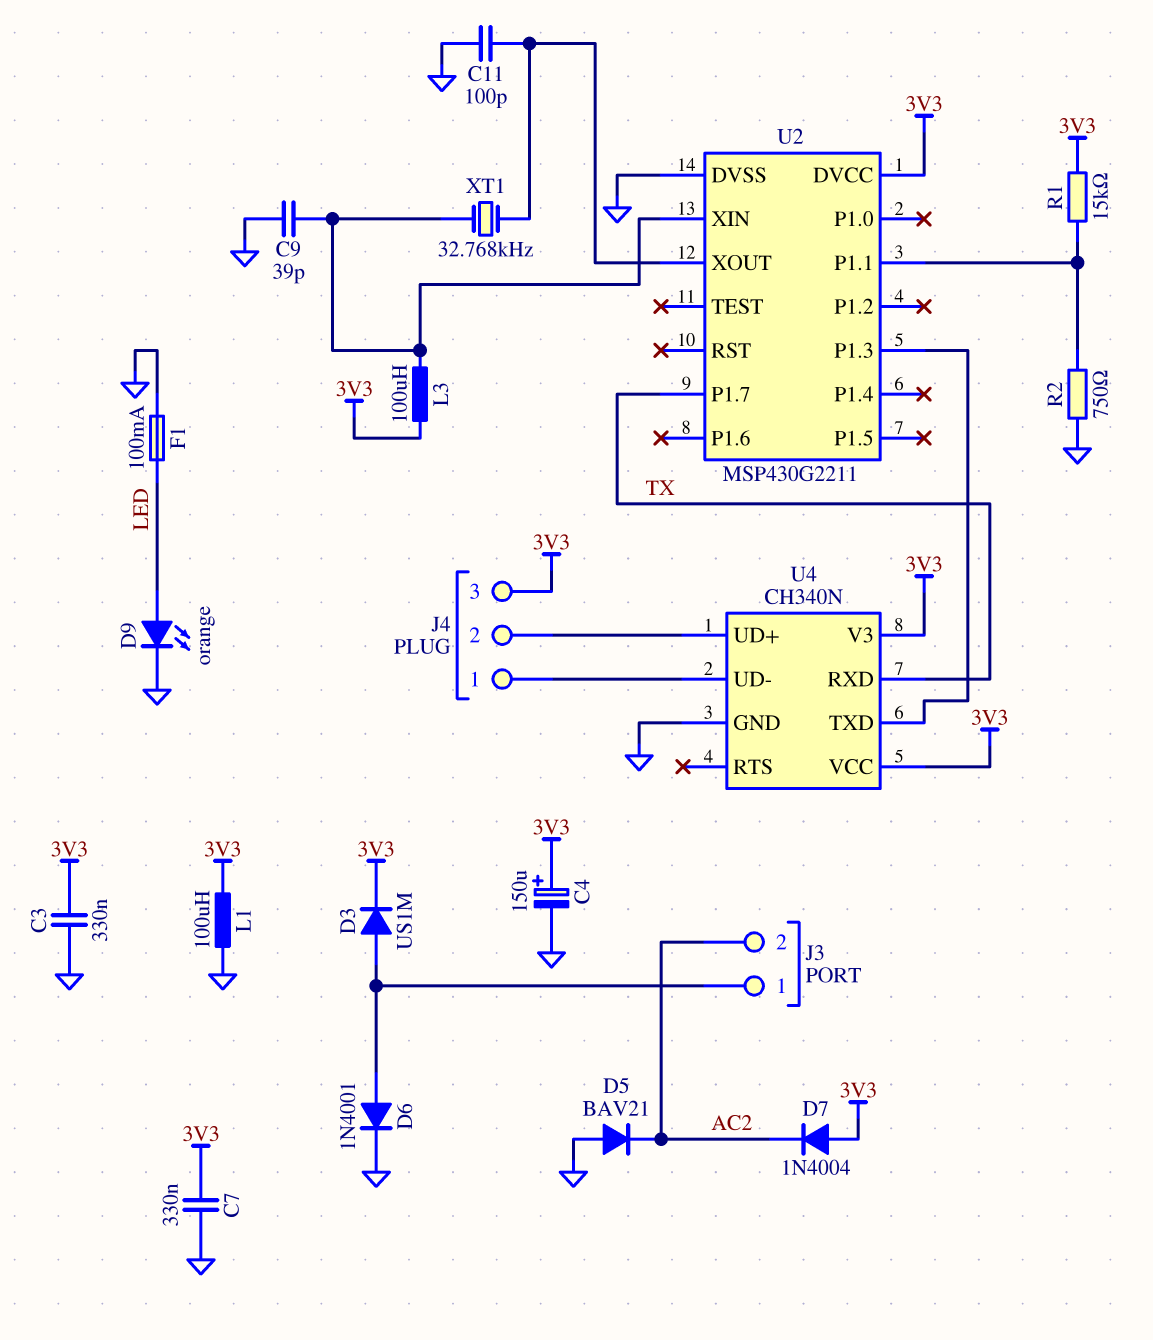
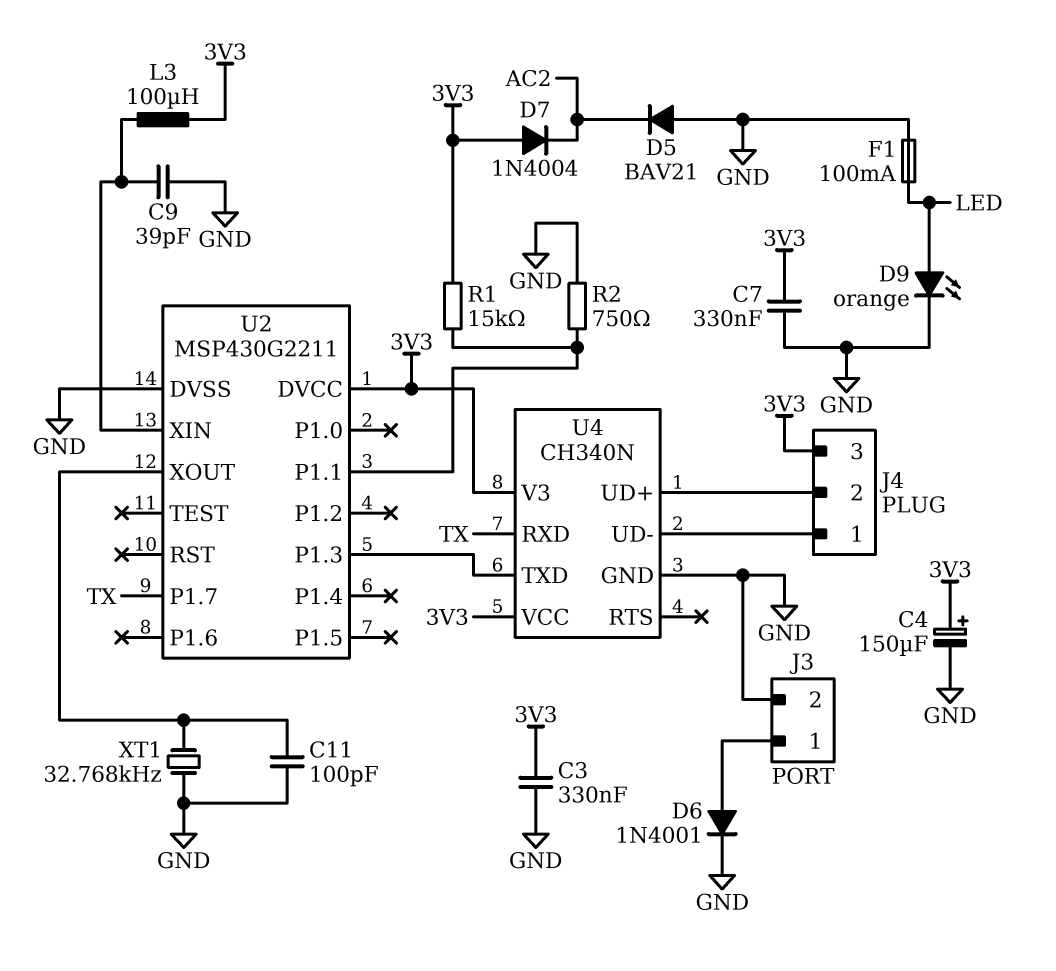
D3: diode US1M (A J3/1, K 3V3) -> none
J3 pin 2: AC2 -> GND
L1: 100uH (3V3, GND) -> none
XT1: 32.768kHz (U2/XIN, U2/XOUT) -> 32.768kHz (GND, U2/XOUT)

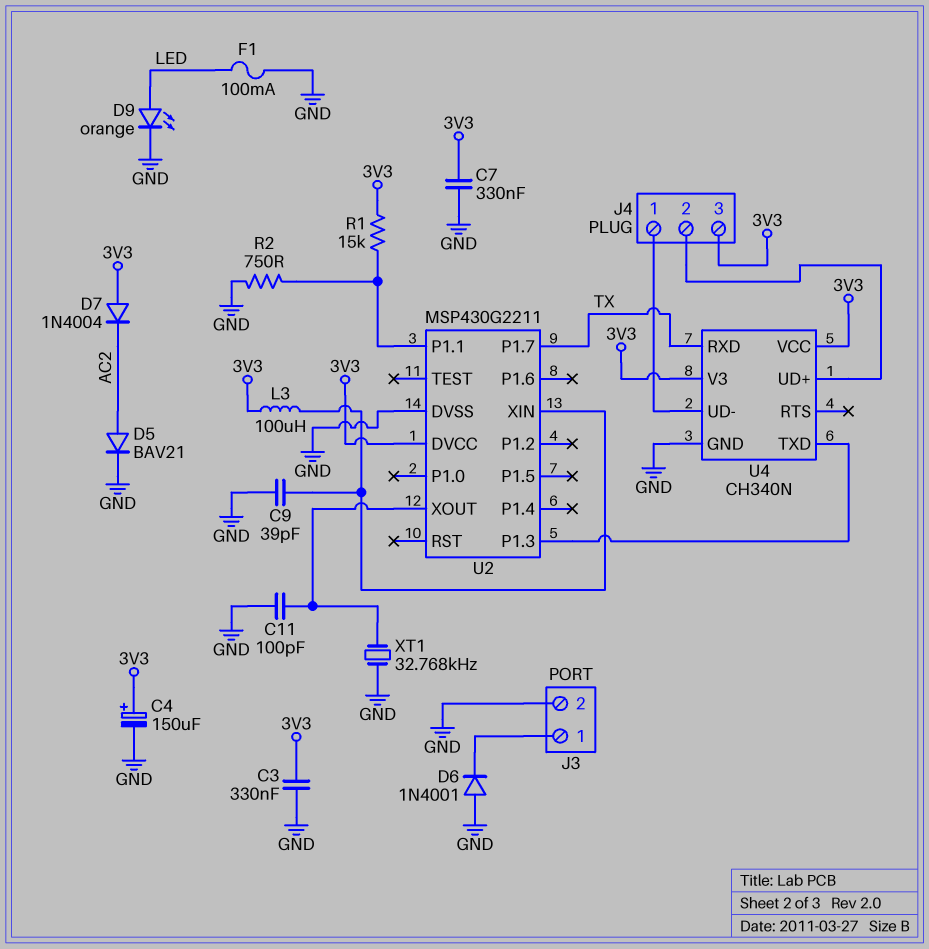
D5: diode BAV21 (A GND, K AC2) -> diode BAV21 (A AC2, K GND)
D6: diode 1N4001 (A J3/1, K GND) -> diode 1N4001 (A GND, K J3/1)

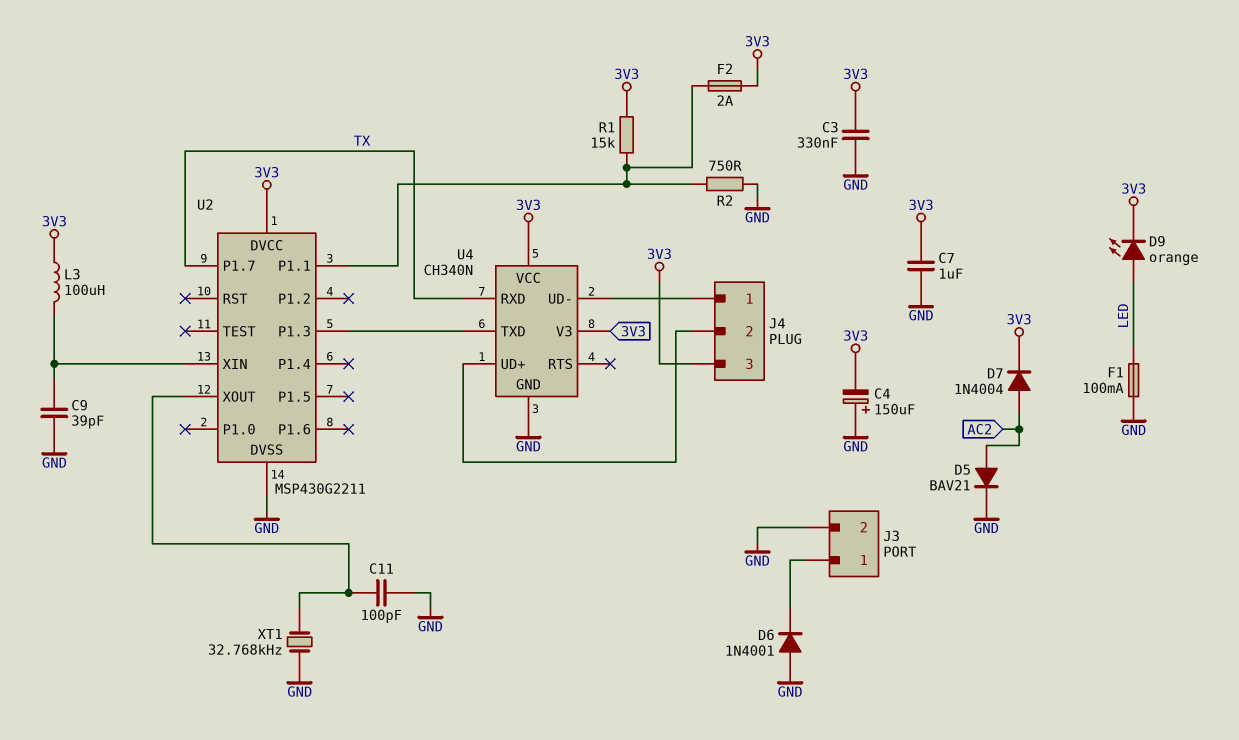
C4: 150uF (plus 3V3, minus GND) -> 150uF (plus GND, minus 3V3)
C7: 330nF (3V3, GND) -> 1uF (3V3, GND)
D7: diode 1N4004 (A 3V3, K AC2) -> diode 1N4004 (A AC2, K 3V3)
D9: LED orange (A LED, K GND) -> LED orange (A LED, K 3V3)
F2: none -> 2A (3V3, U2/P1.1)

